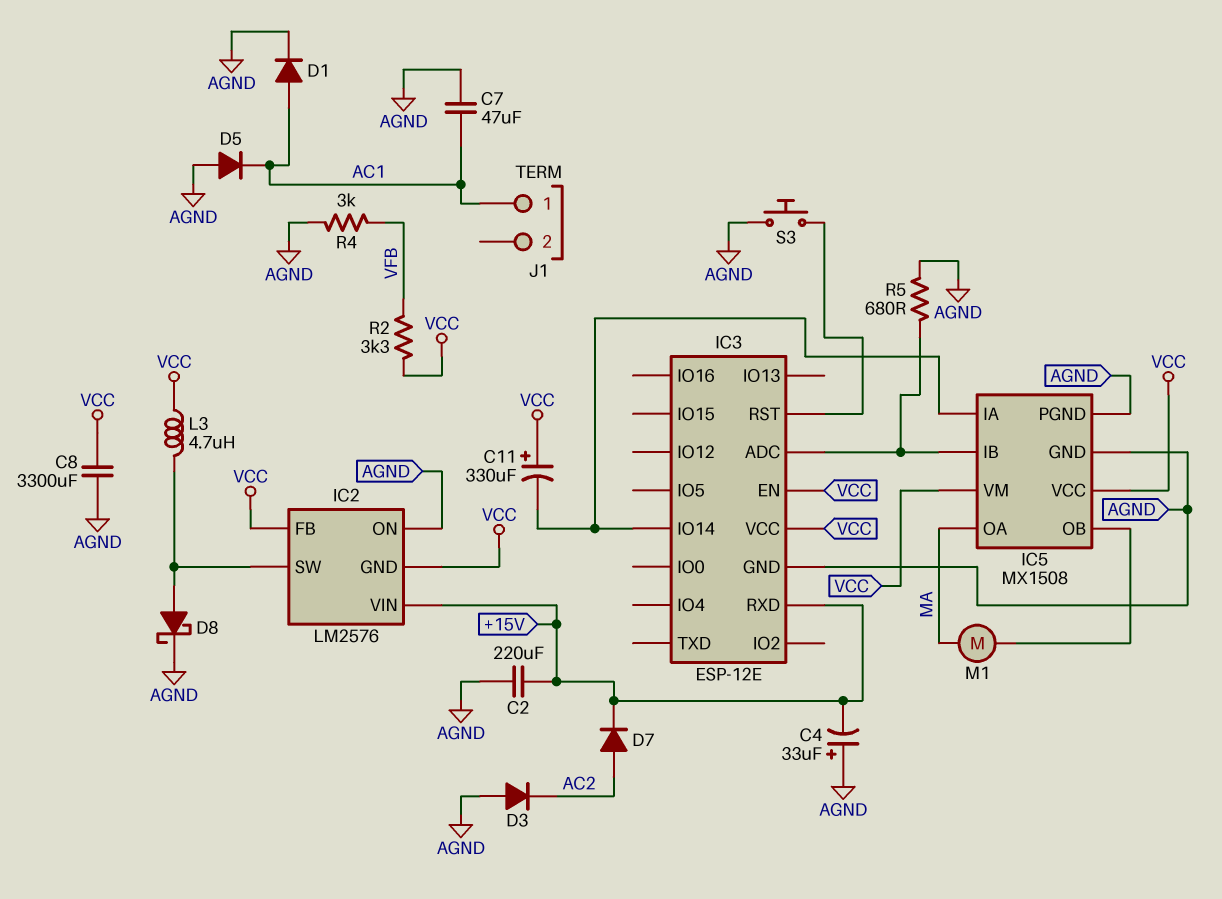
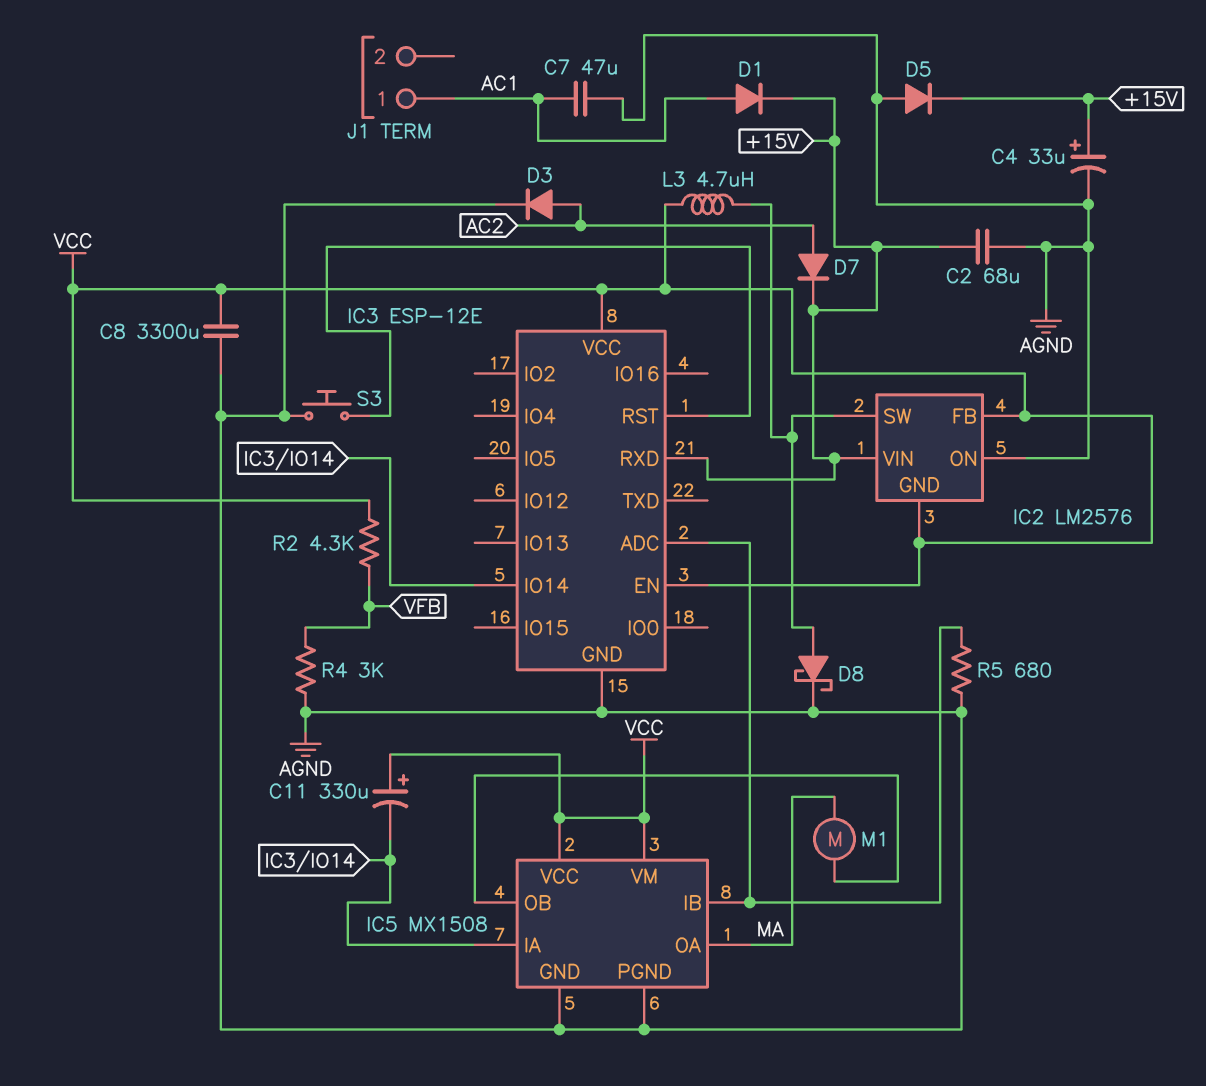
C2: 220uF (+15V, AGND) -> 68uF (+15V, AGND)
C4: 33uF (plus AGND, minus +15V) -> 33uF (plus +15V, minus AGND)
D1: diode (A AC1, K AGND) -> diode (A AC1, K +15V)
D3: diode (A AGND, K AC2) -> diode (A AC2, K AGND)
D5: diode (A AGND, K AC1) -> diode (A AGND, K +15V)
R2: 3.3k (VCC, VFB) -> 4.3k (VCC, VFB)

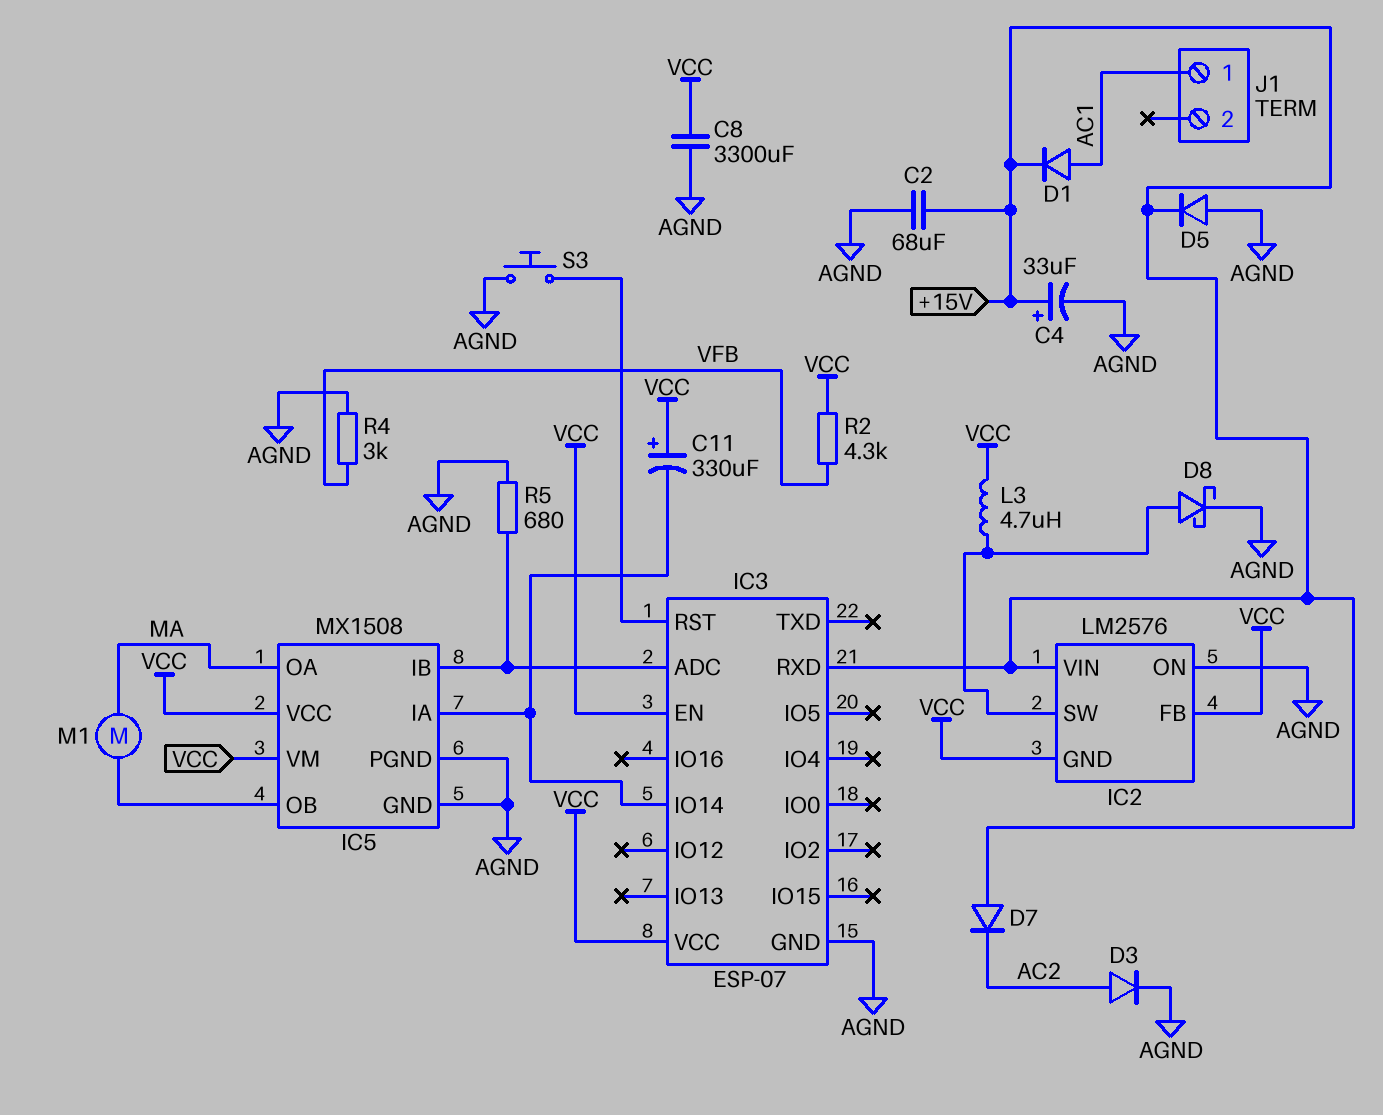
C7: 47uF (AC1, AGND) -> none
D7: diode (A AC2, K +15V) -> diode (A +15V, K AC2)
IC3: ESP-12E -> ESP-07

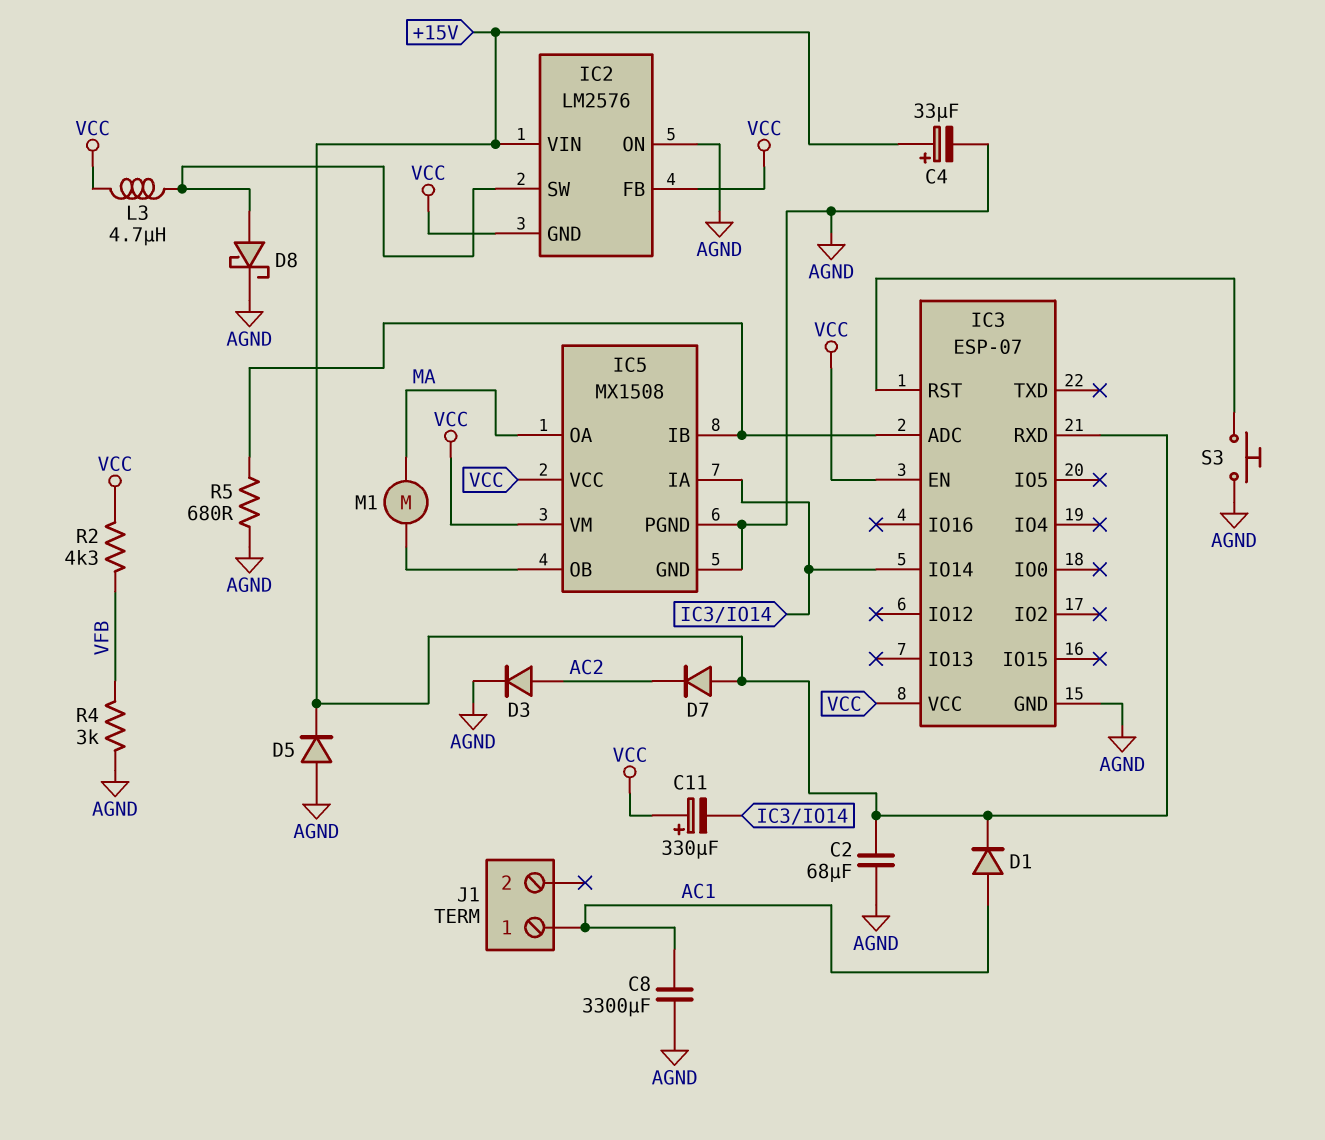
C8: 3300uF (AGND, VCC) -> 3300uF (AC1, AGND)

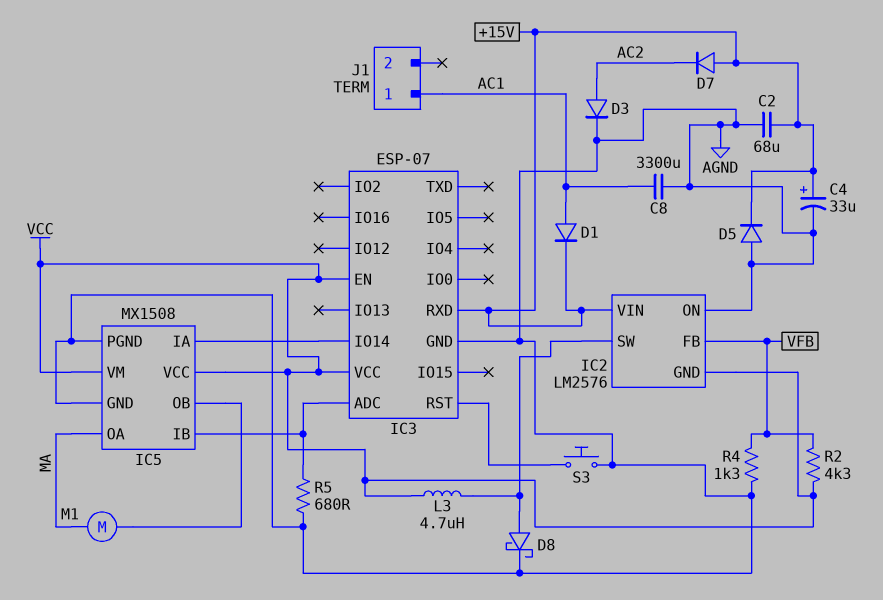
C11: 330uF (plus VCC, minus IC3/IO14) -> none
IC2 pin FB: VCC -> VFB
R4: 3k (AGND, VFB) -> 1.3k (AGND, VFB)

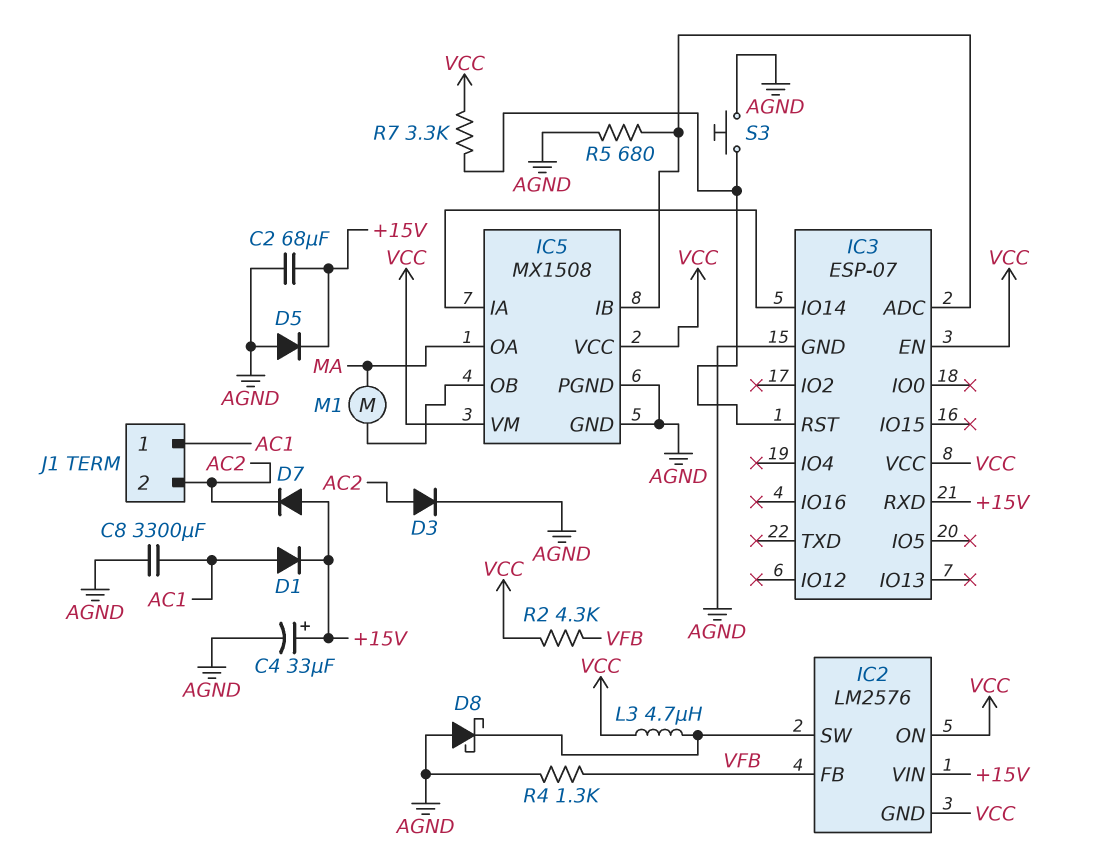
D8: schottky (A IC2/SW, K AGND) -> schottky (A AGND, K IC2/SW)
IC2 pin ON: AGND -> VCC
J1 pin 2: none -> AC2
R7: none -> 3.3k (IC3/RST, VCC)

